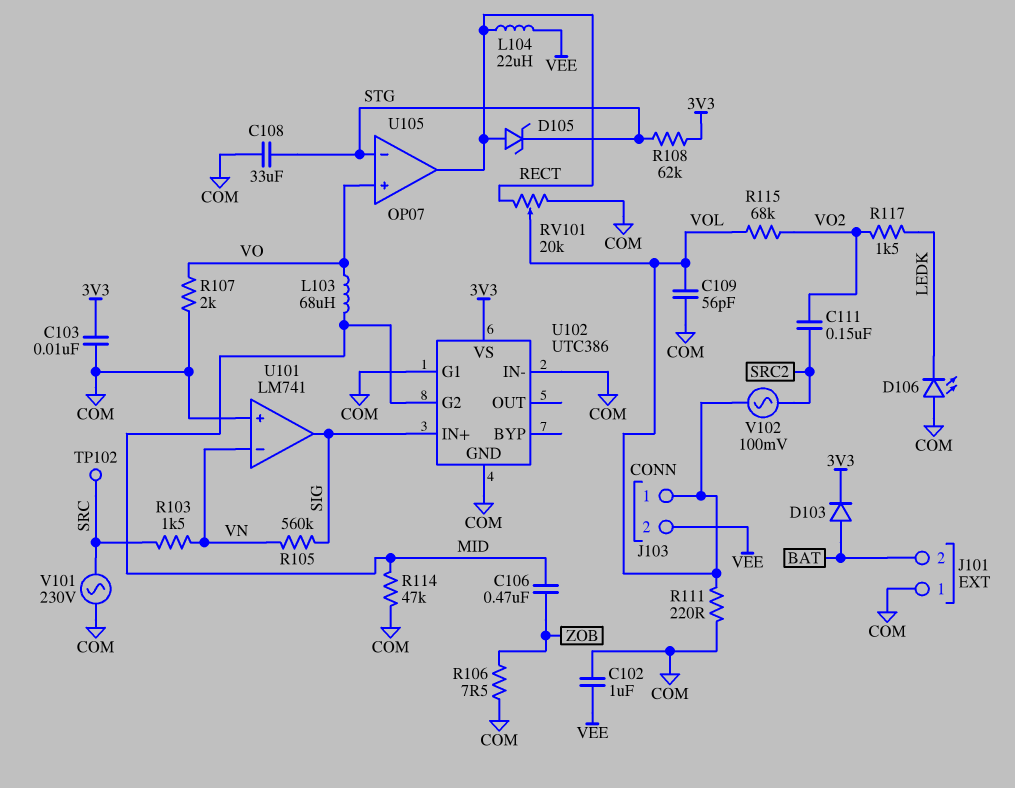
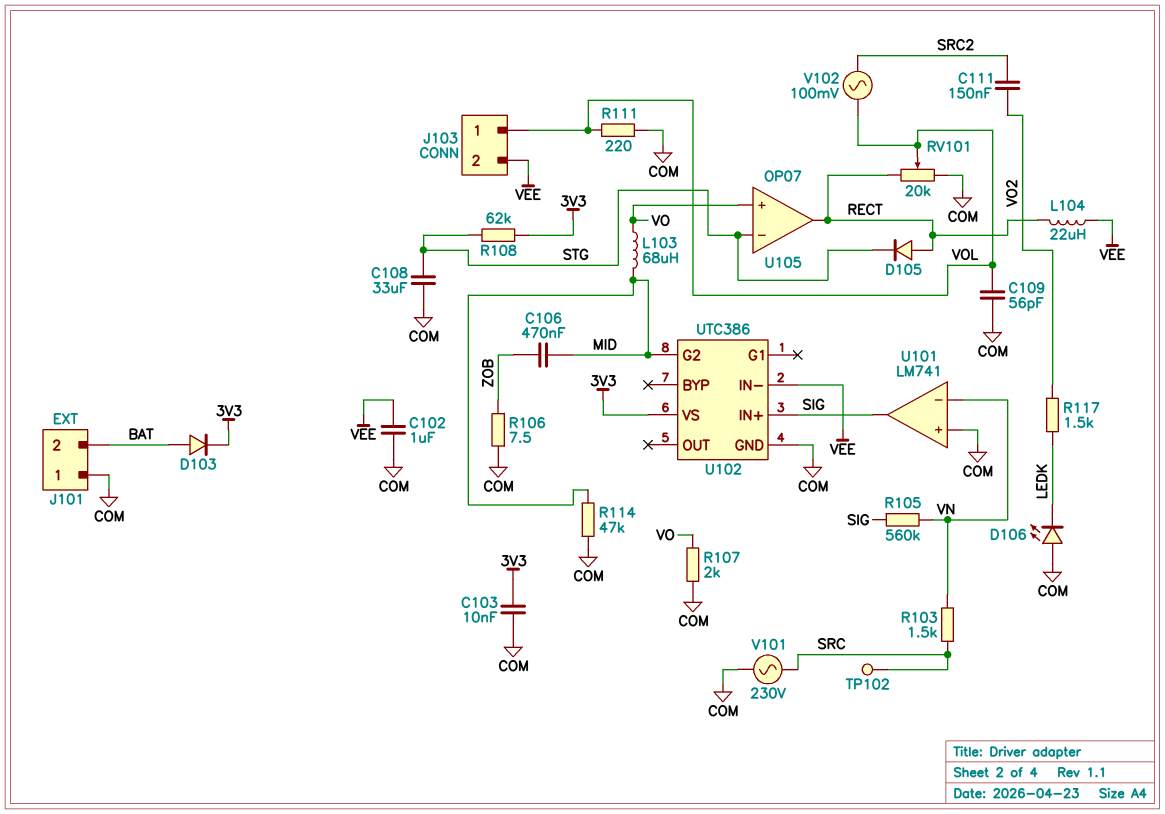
D105: zener (A RECT, K STG) -> diode (A RECT, K STG)
R115: 68k (VO2, VOL) -> none
U102 pin G1: COM -> none
U102 pin IN-: COM -> VEE

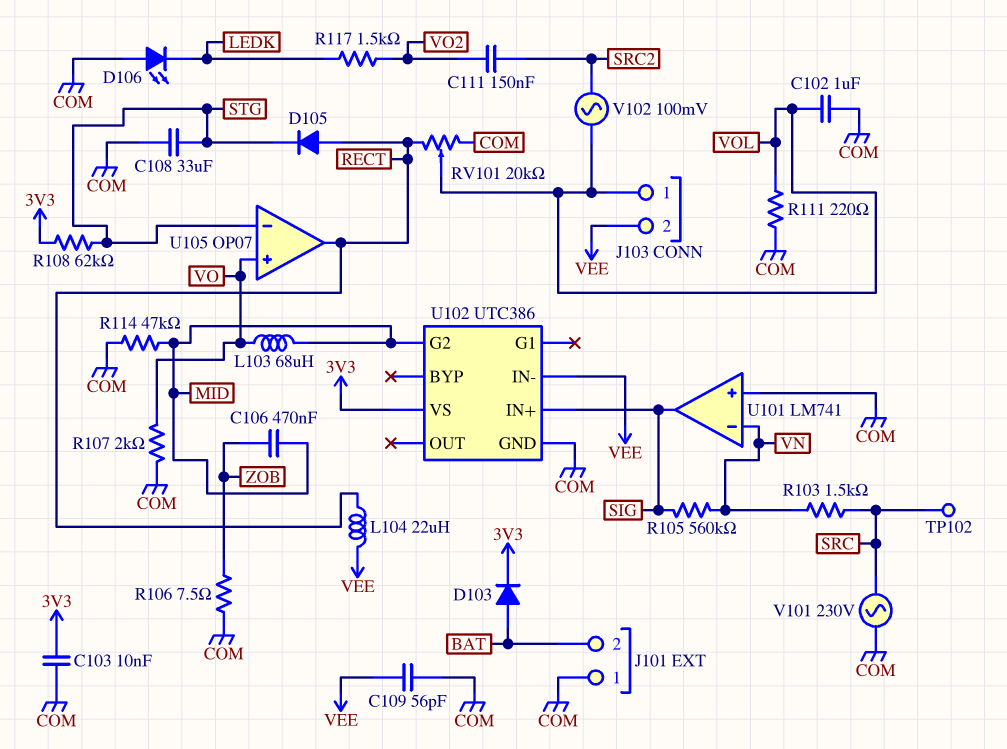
C102: 1uF (COM, VEE) -> 1uF (COM, VOL)
C109: 56pF (COM, VOL) -> 56pF (COM, VEE)

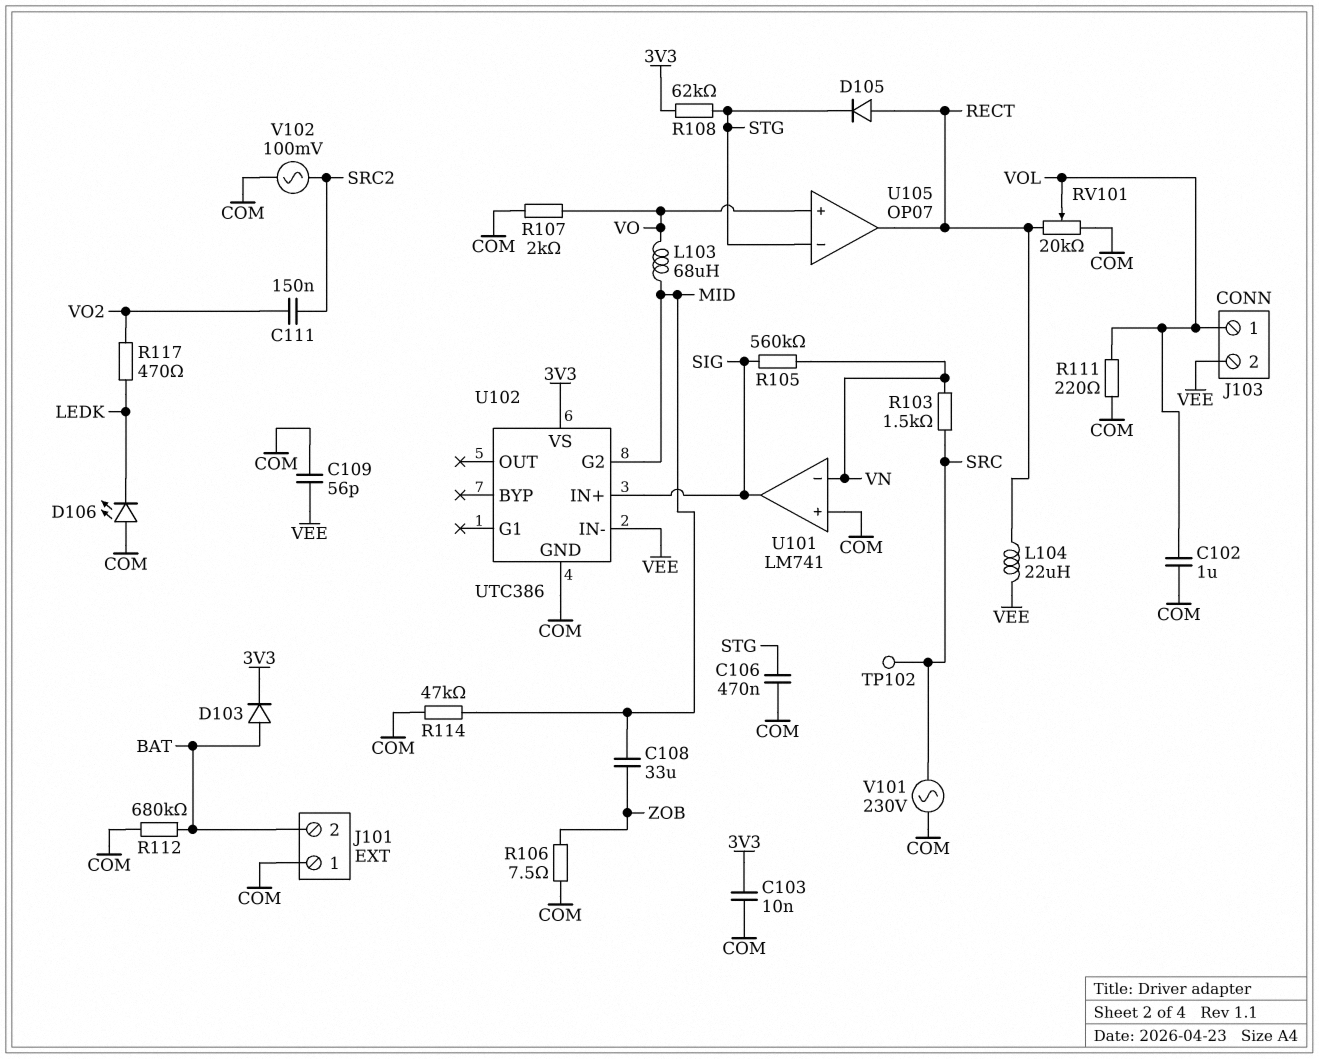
C106: 470nF (MID, ZOB) -> 470nF (COM, STG)
C108: 33uF (COM, STG) -> 33uF (MID, ZOB)
R112: none -> 680k (BAT, COM)
R117: 1.5k (LEDK, VO2) -> 470 (LEDK, VO2)
V102: AC 100mV (SRC2, VOL) -> AC 100mV (COM, SRC2)

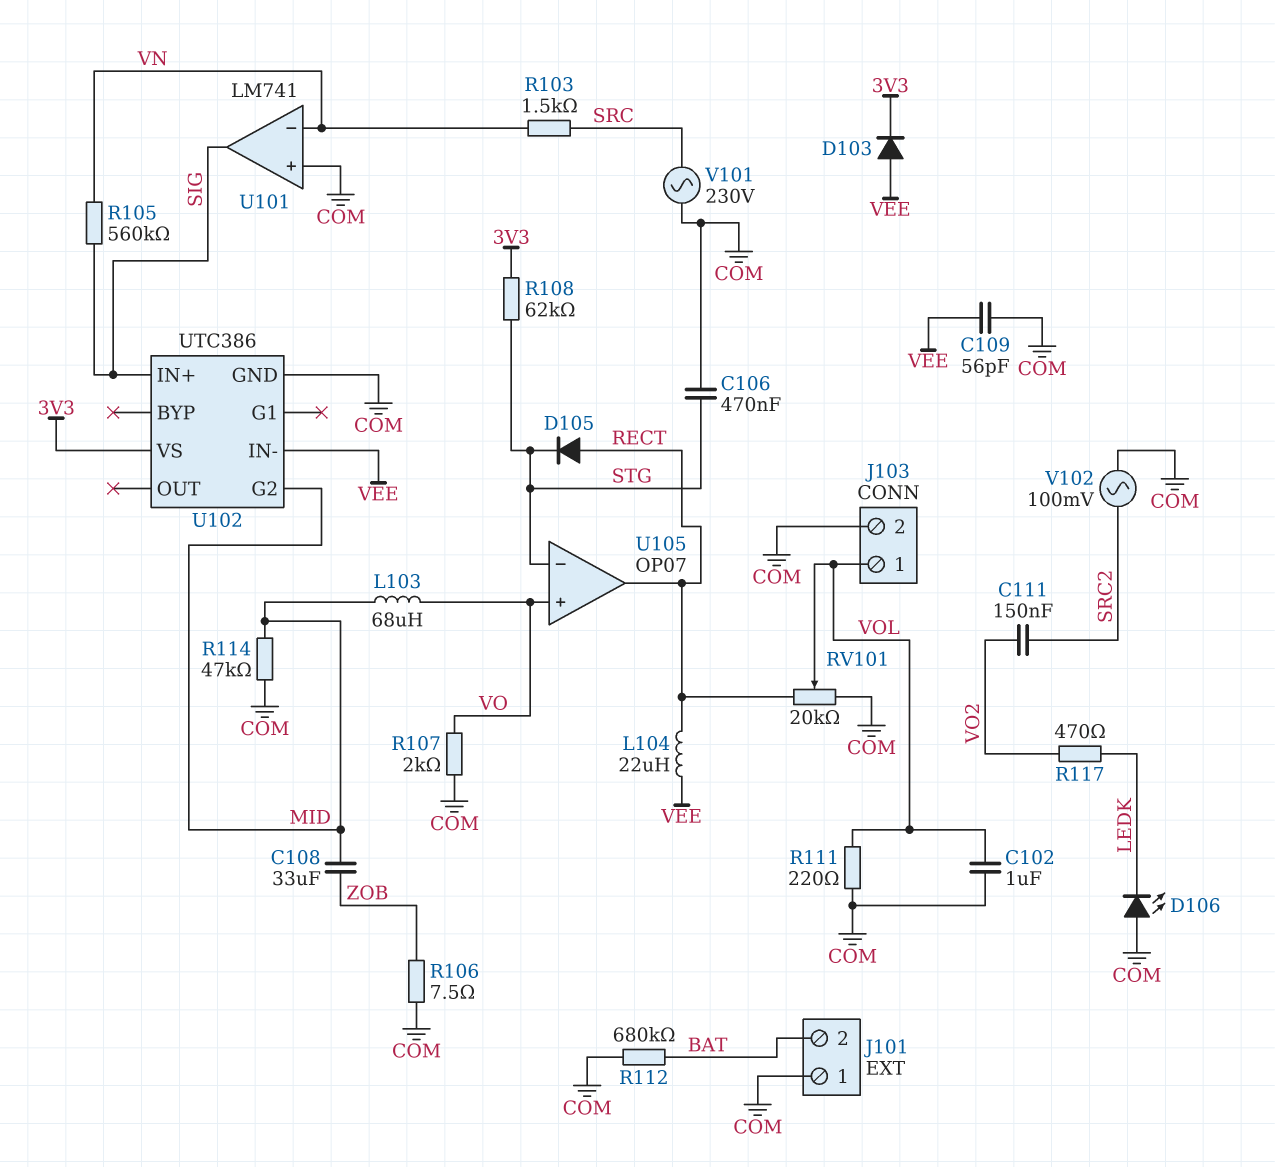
C103: 10nF (3V3, COM) -> none
D103: diode (A BAT, K 3V3) -> diode (A VEE, K 3V3)
J103 pin 2: VEE -> COM
TP102: test point (SRC) -> none

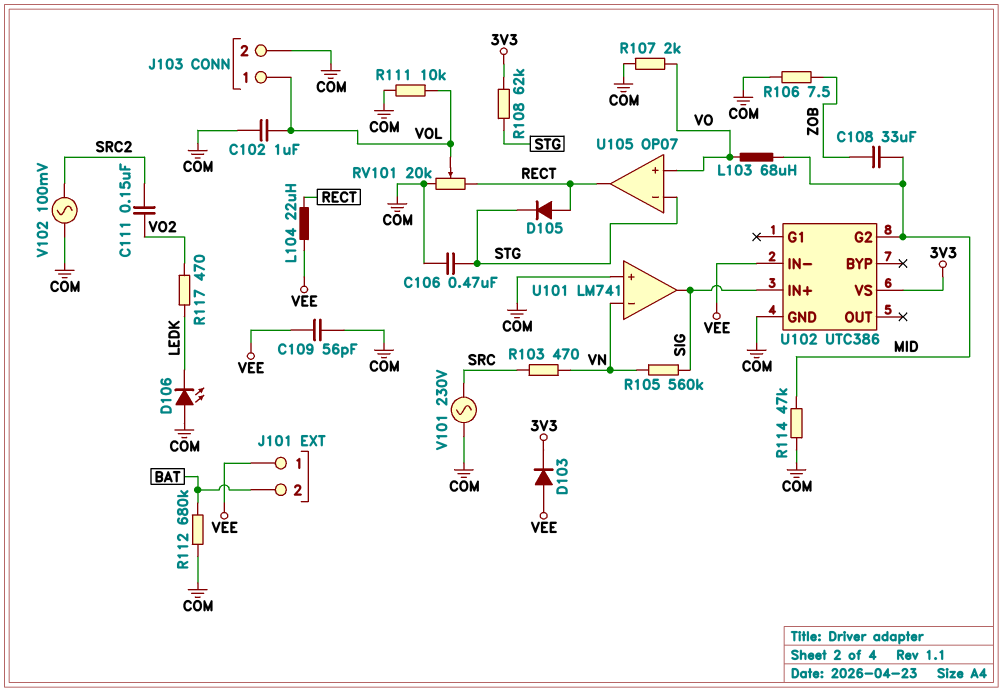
J101 pin 1: COM -> VEE
R103: 1.5k (SRC, VN) -> 470 (SRC, VN)
R111: 220 (COM, VOL) -> 10k (COM, VOL)

